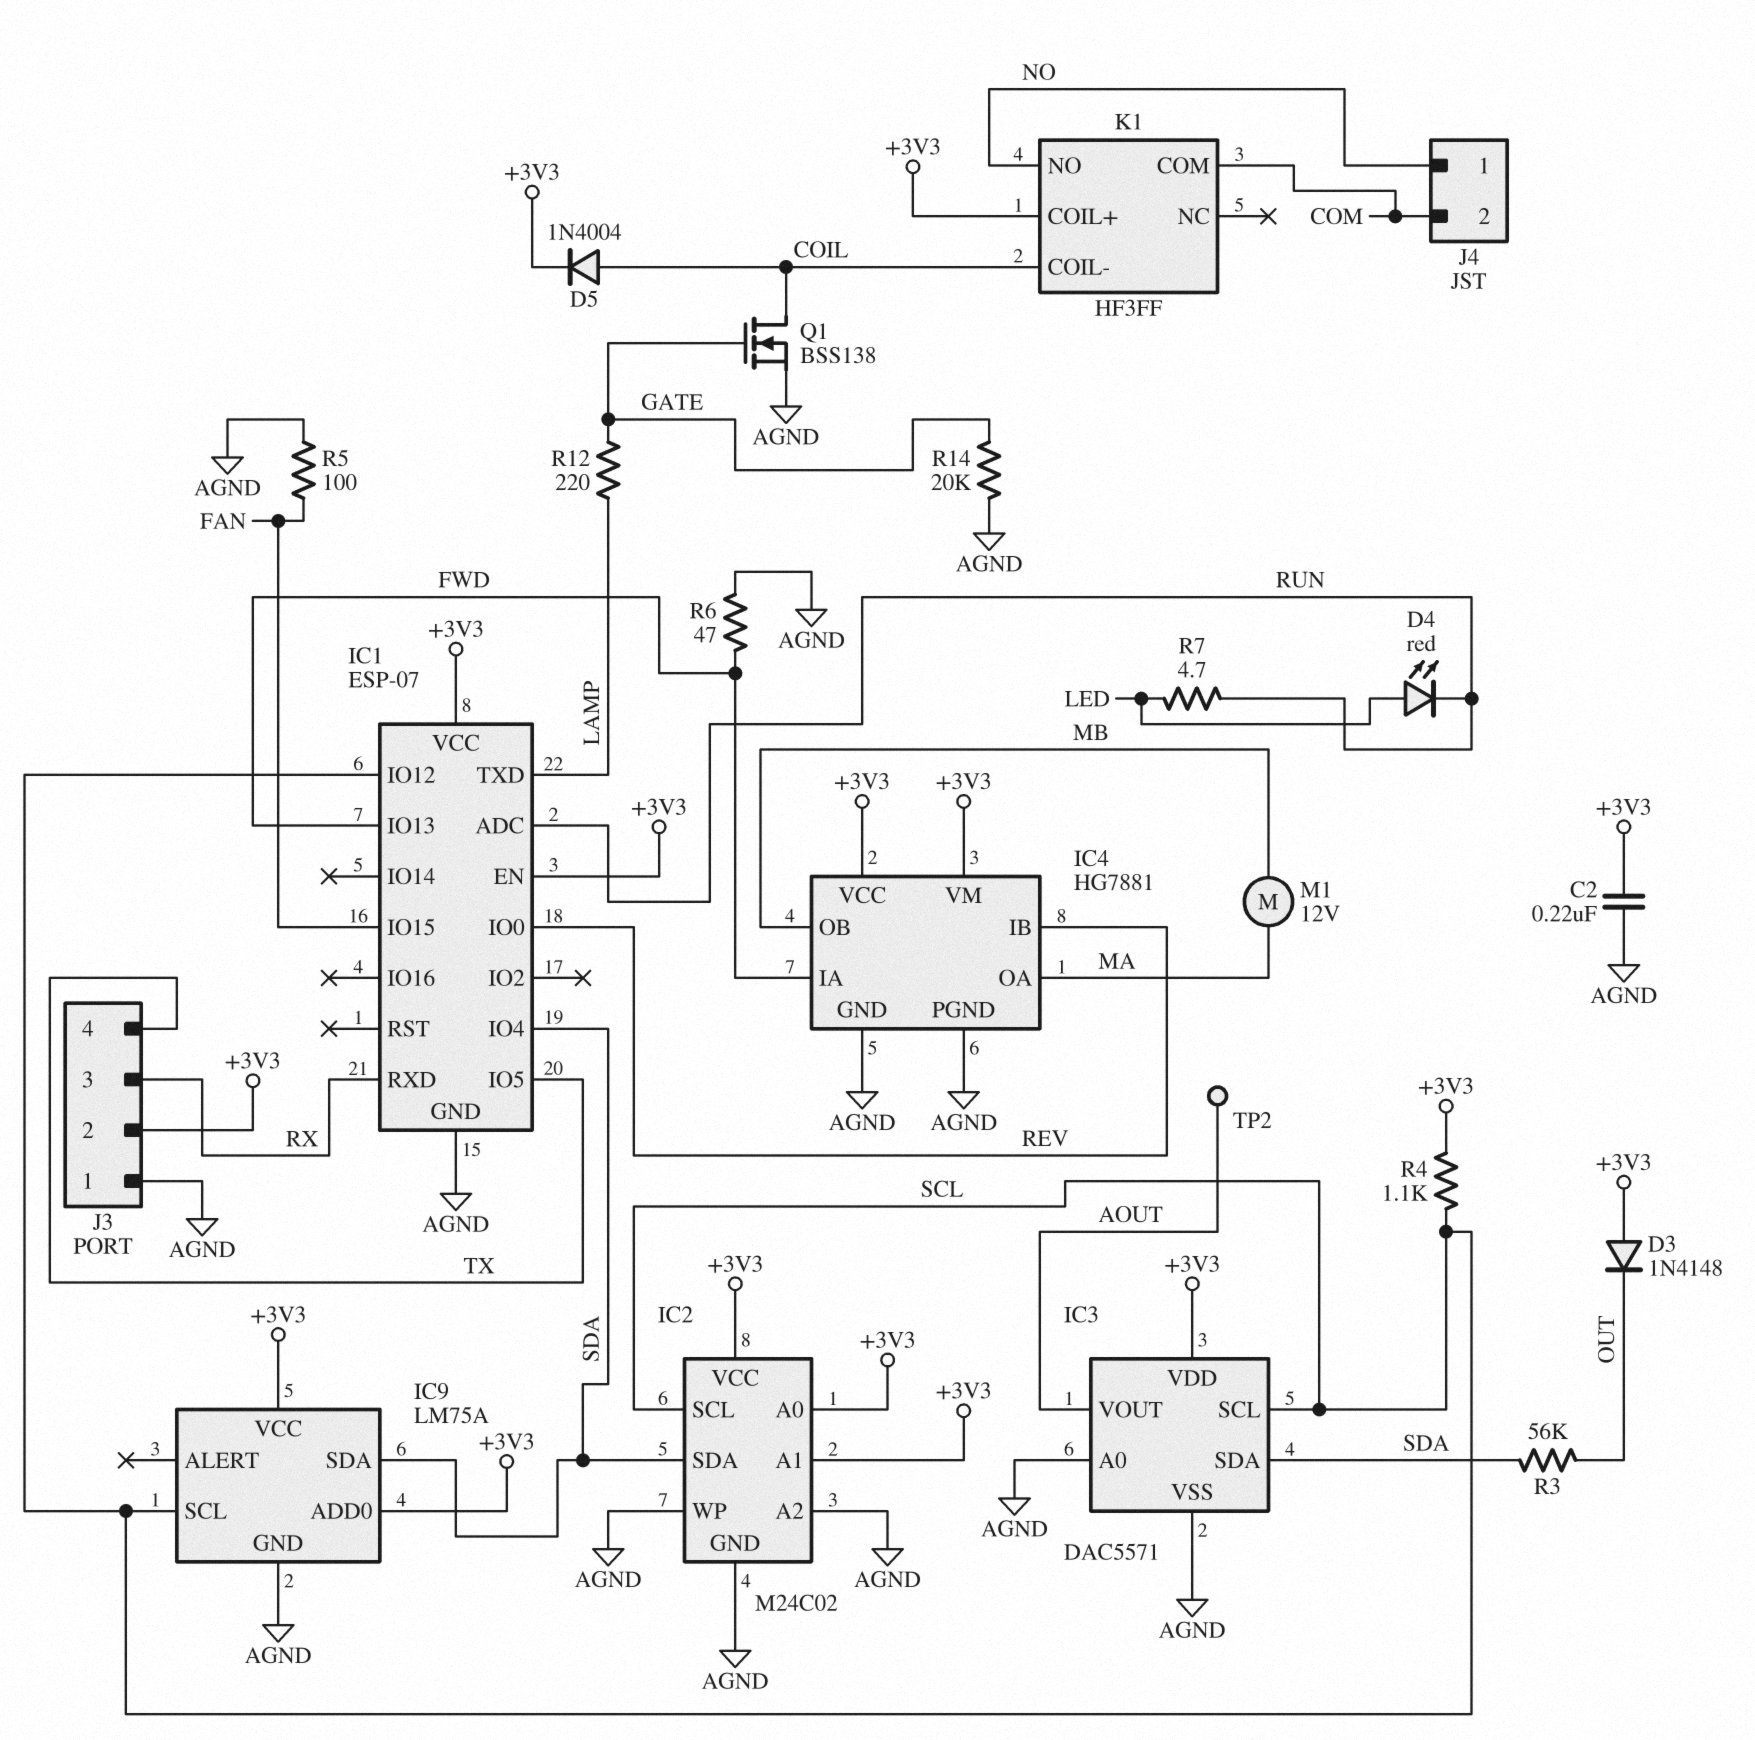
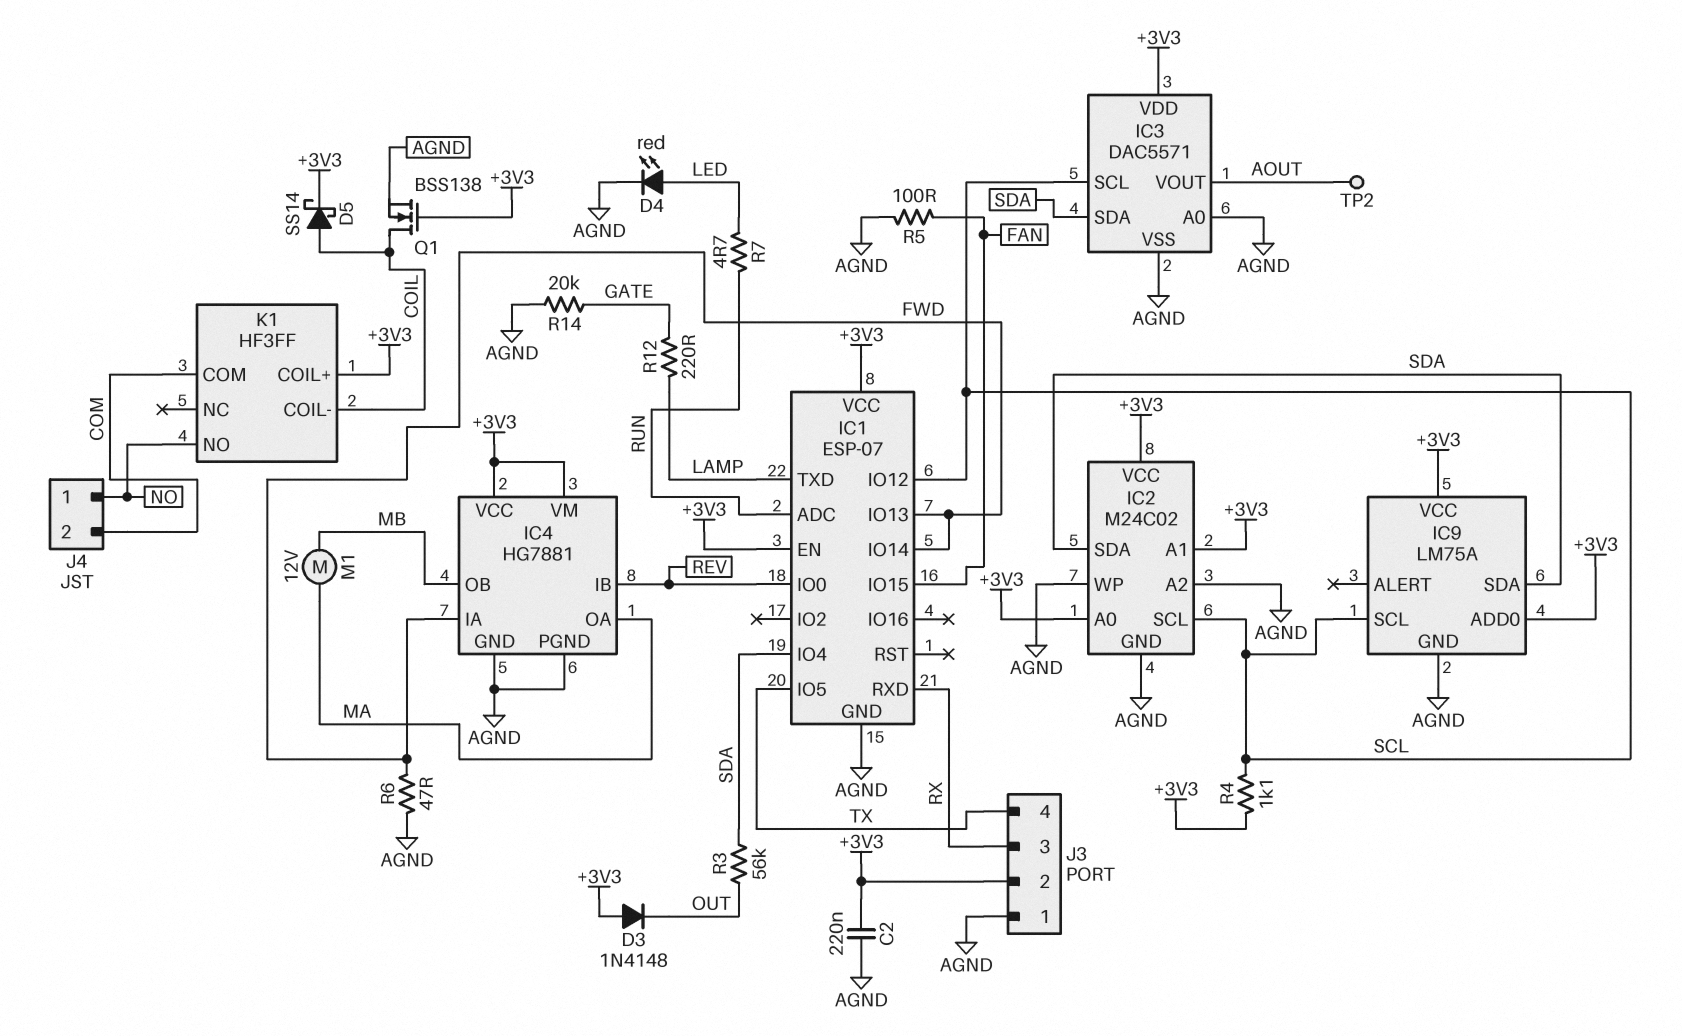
D4: LED red (A LED, K RUN) -> LED red (A LED, K AGND)
D5: diode 1N4004 (A COIL, K +3V3) -> schottky SS14 (A COIL, K +3V3)
IC1 pin IO14: none -> FWD
Q1: NMOS BSS138 (G GATE, D COIL, S AGND) -> NMOS BSS138 (G +3V3, D COIL, S AGND)

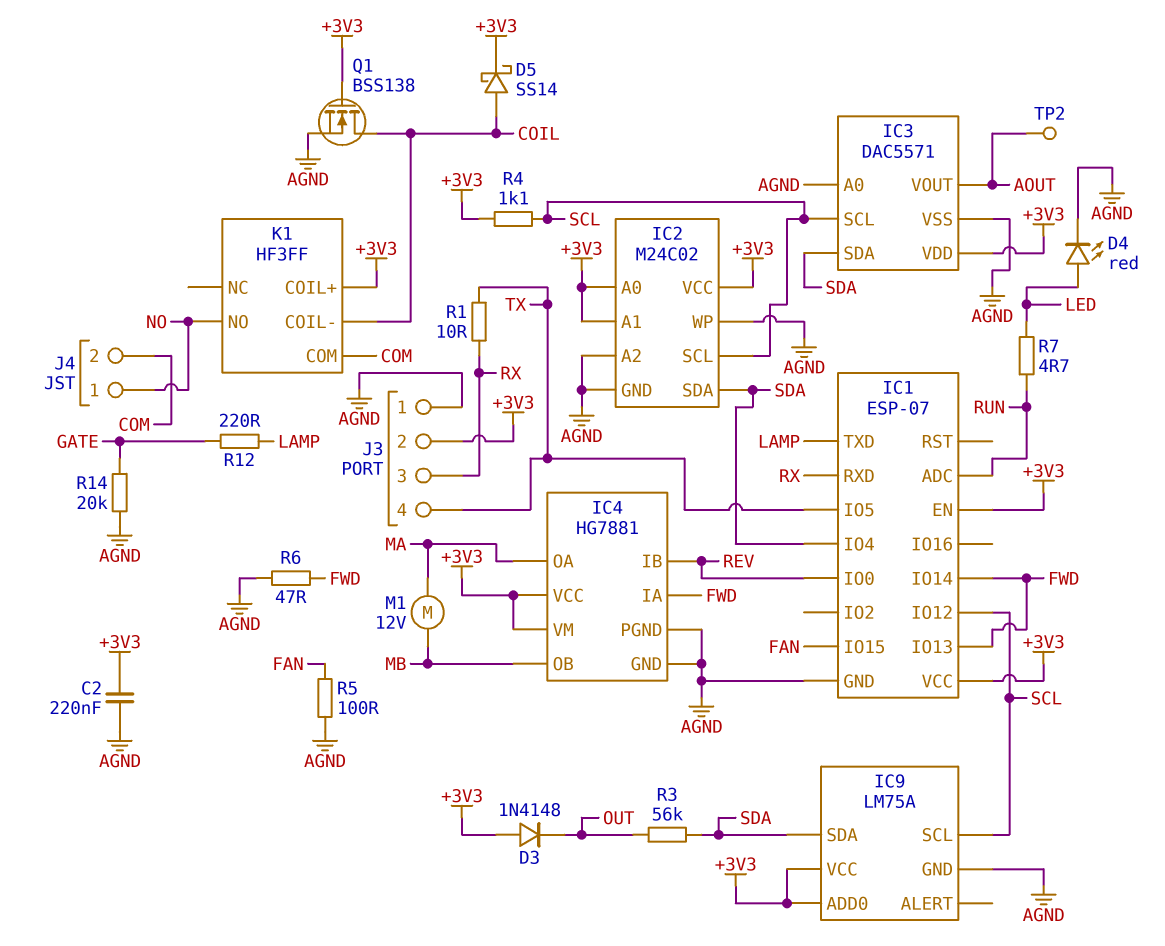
R1: none -> 10 (RX, TX)

